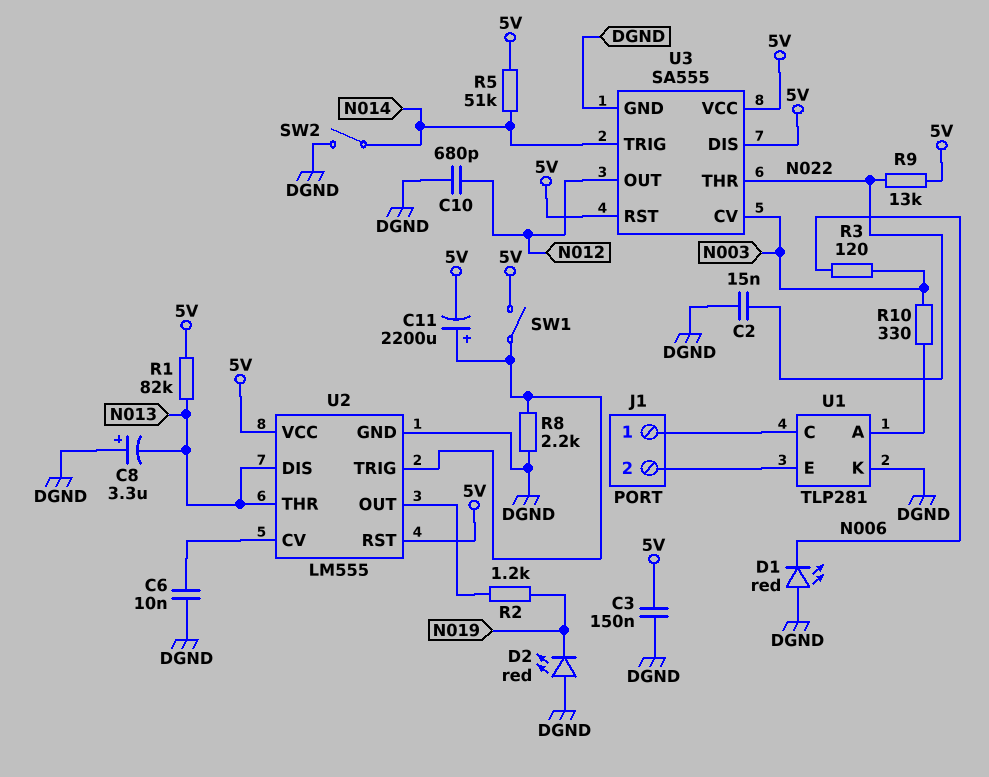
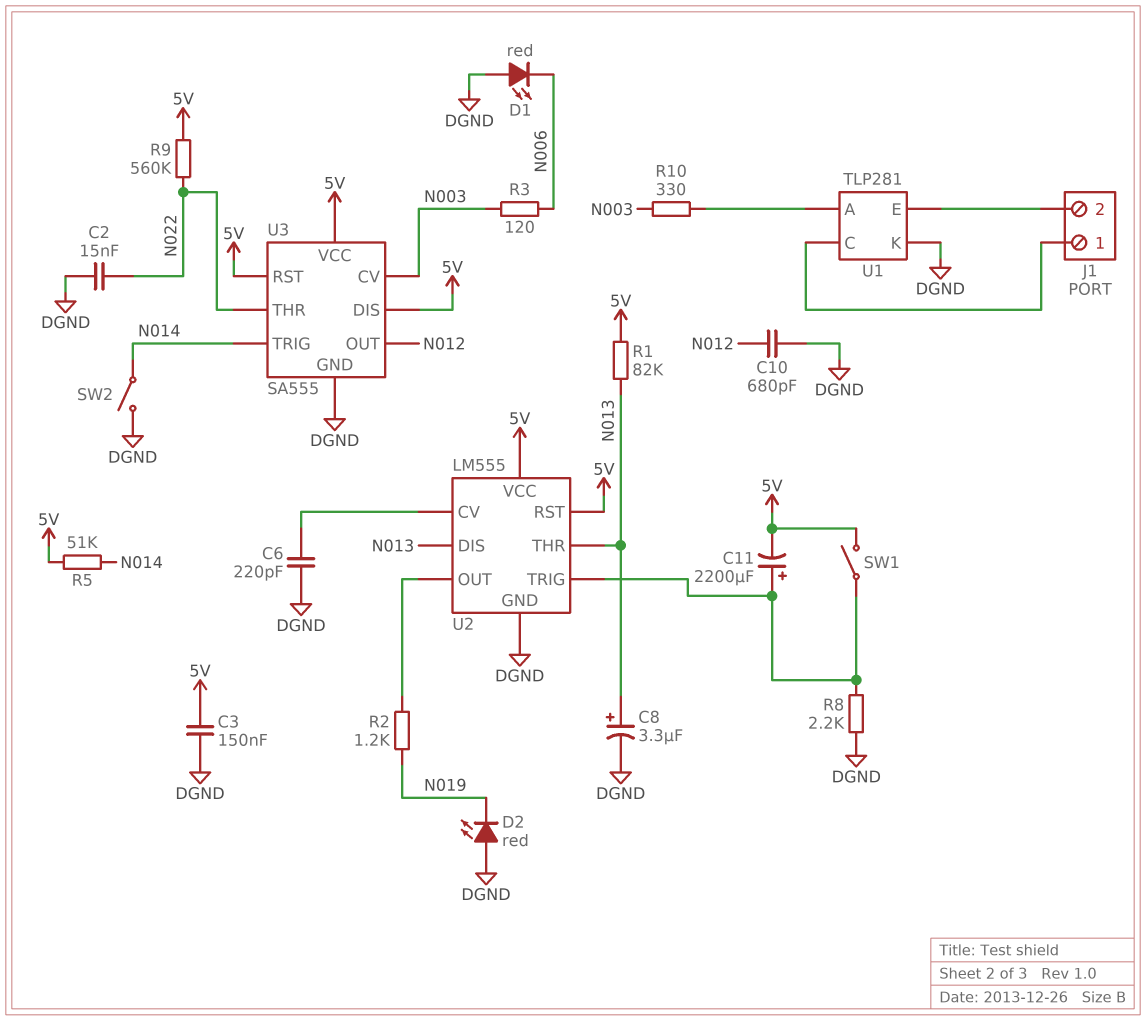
C6: 10nF (DGND, U2/CV) -> 220pF (DGND, U2/CV)
C8: 3.3uF (plus DGND, minus N013) -> 3.3uF (plus N013, minus DGND)
R9: 13k (5V, N022) -> 560k (5V, N022)

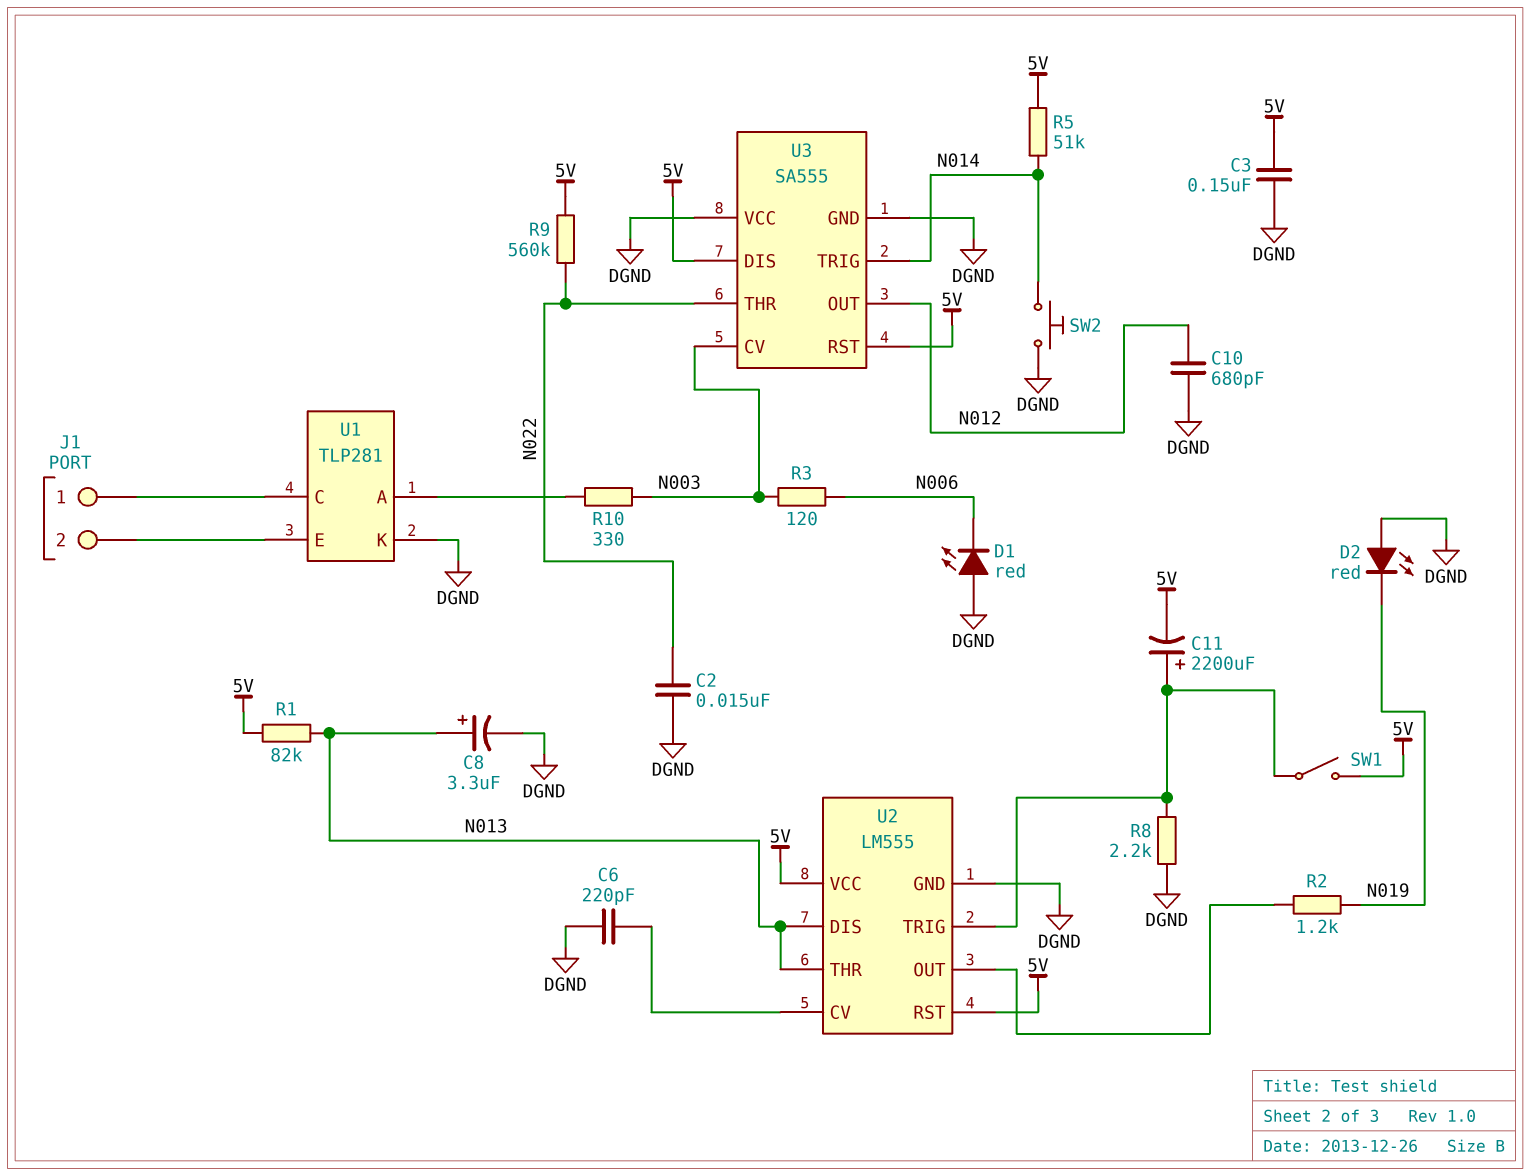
SW2: switch (DGND, N014) -> button (DGND, N014)
U3 pin VCC: 5V -> DGND

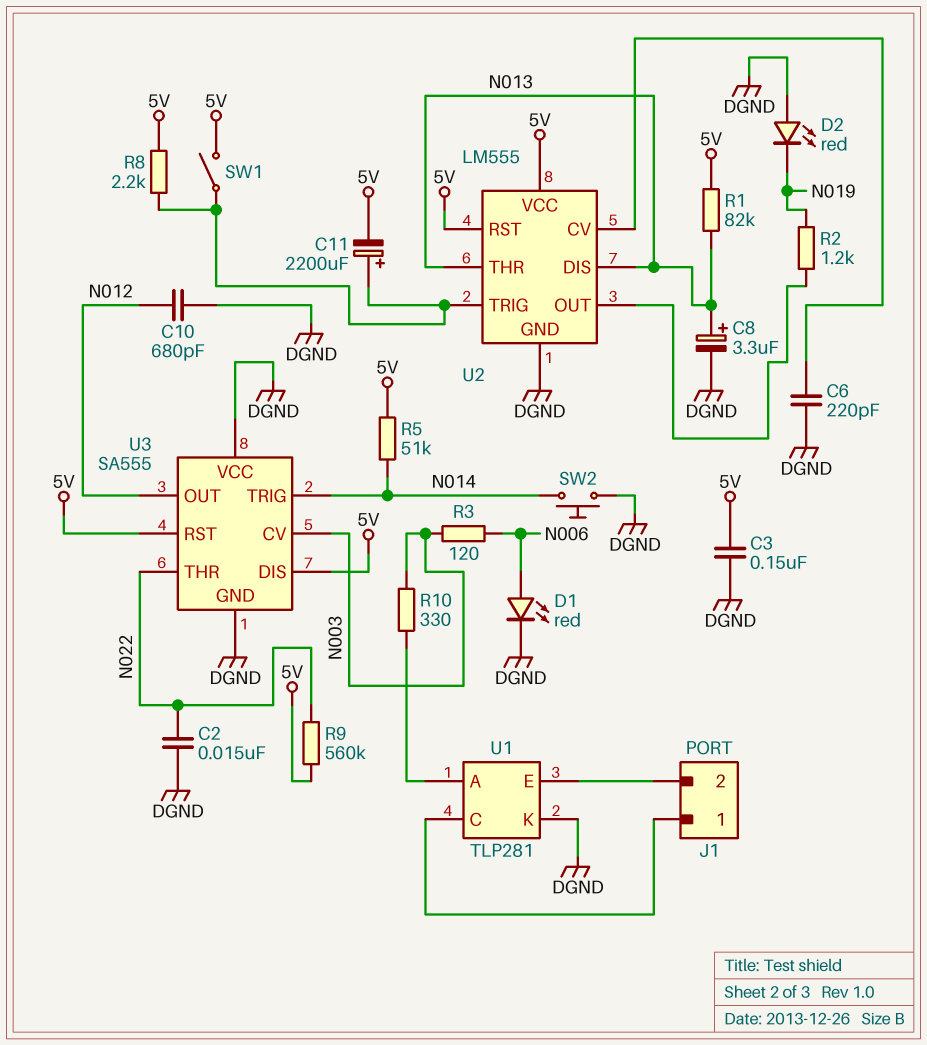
D1: LED red (A DGND, K N006) -> LED red (A N006, K DGND)
R8: 2.2k (DGND, U2/TRIG) -> 2.2k (5V, U2/TRIG)

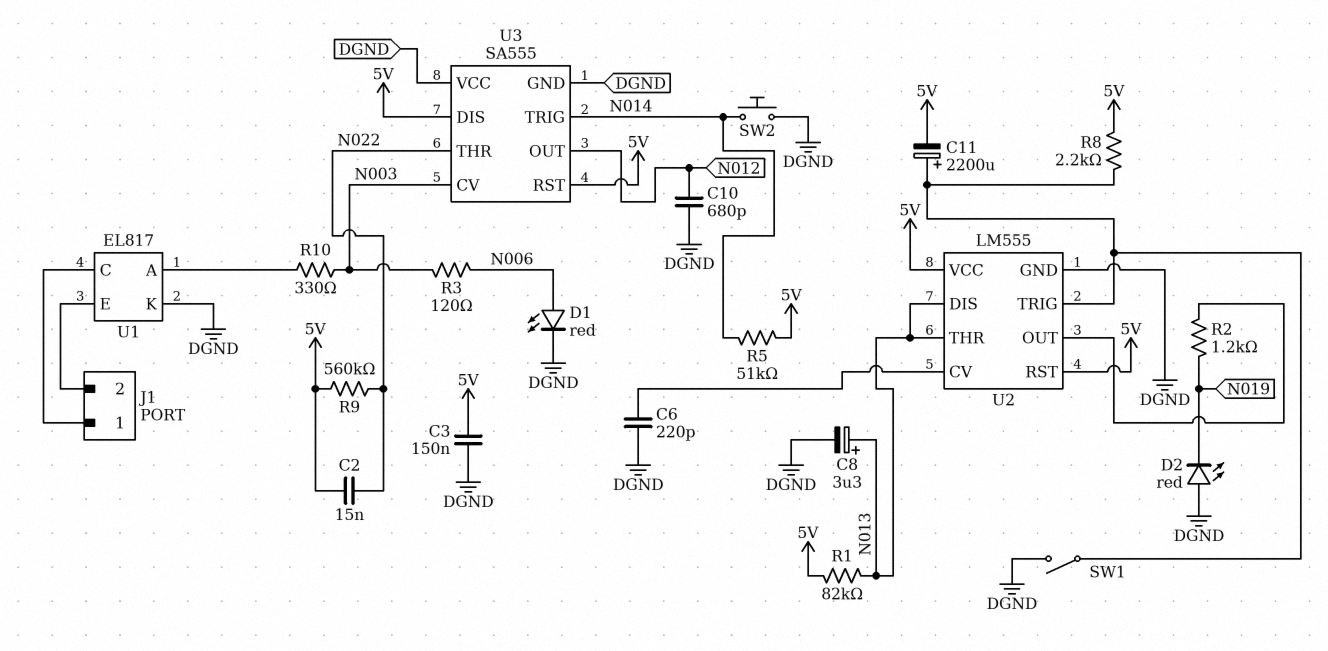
C2: 15nF (DGND, N022) -> 15nF (5V, N022)
SW1: switch (5V, U2/TRIG) -> switch (DGND, U2/TRIG)
U1: TLP281 -> EL817

